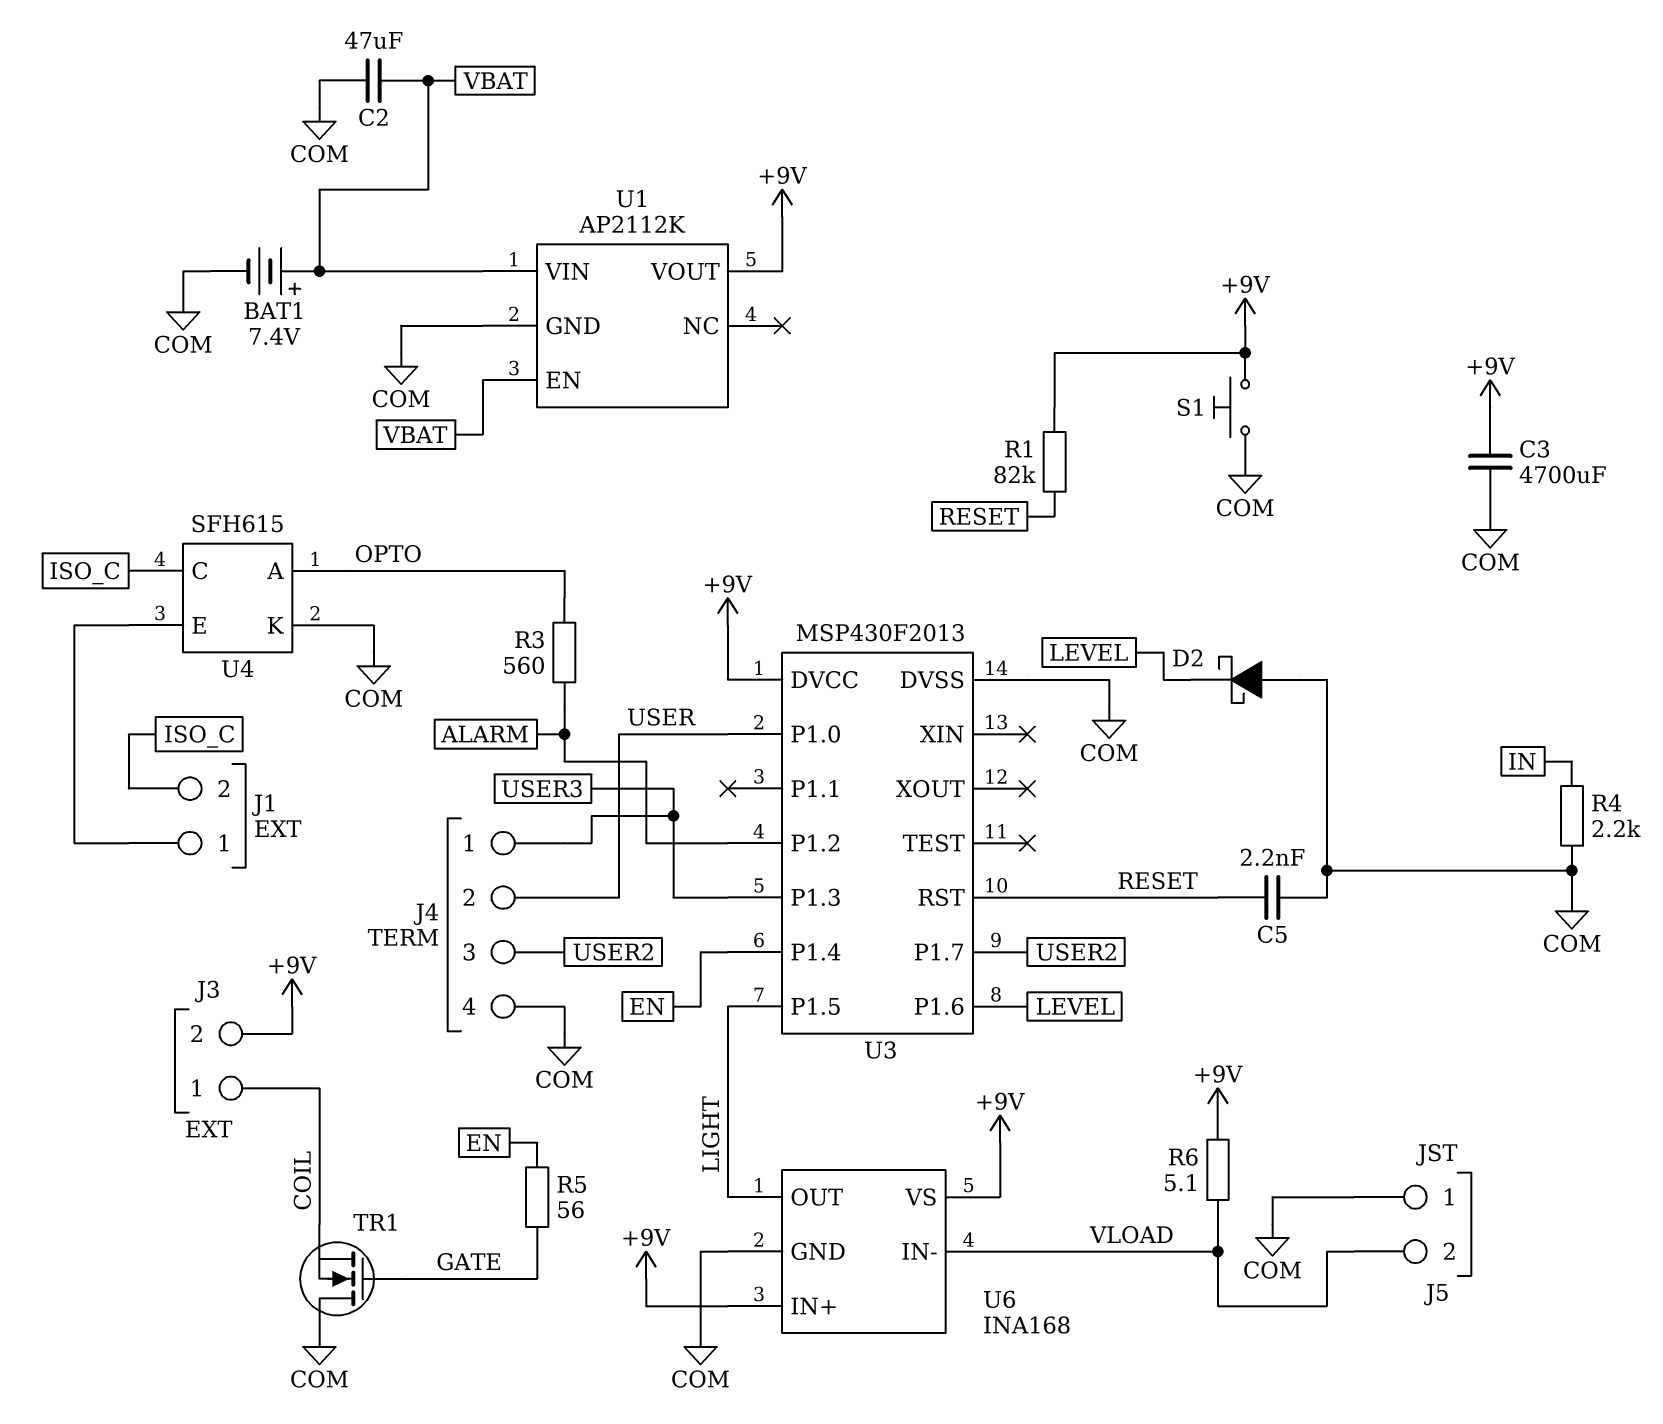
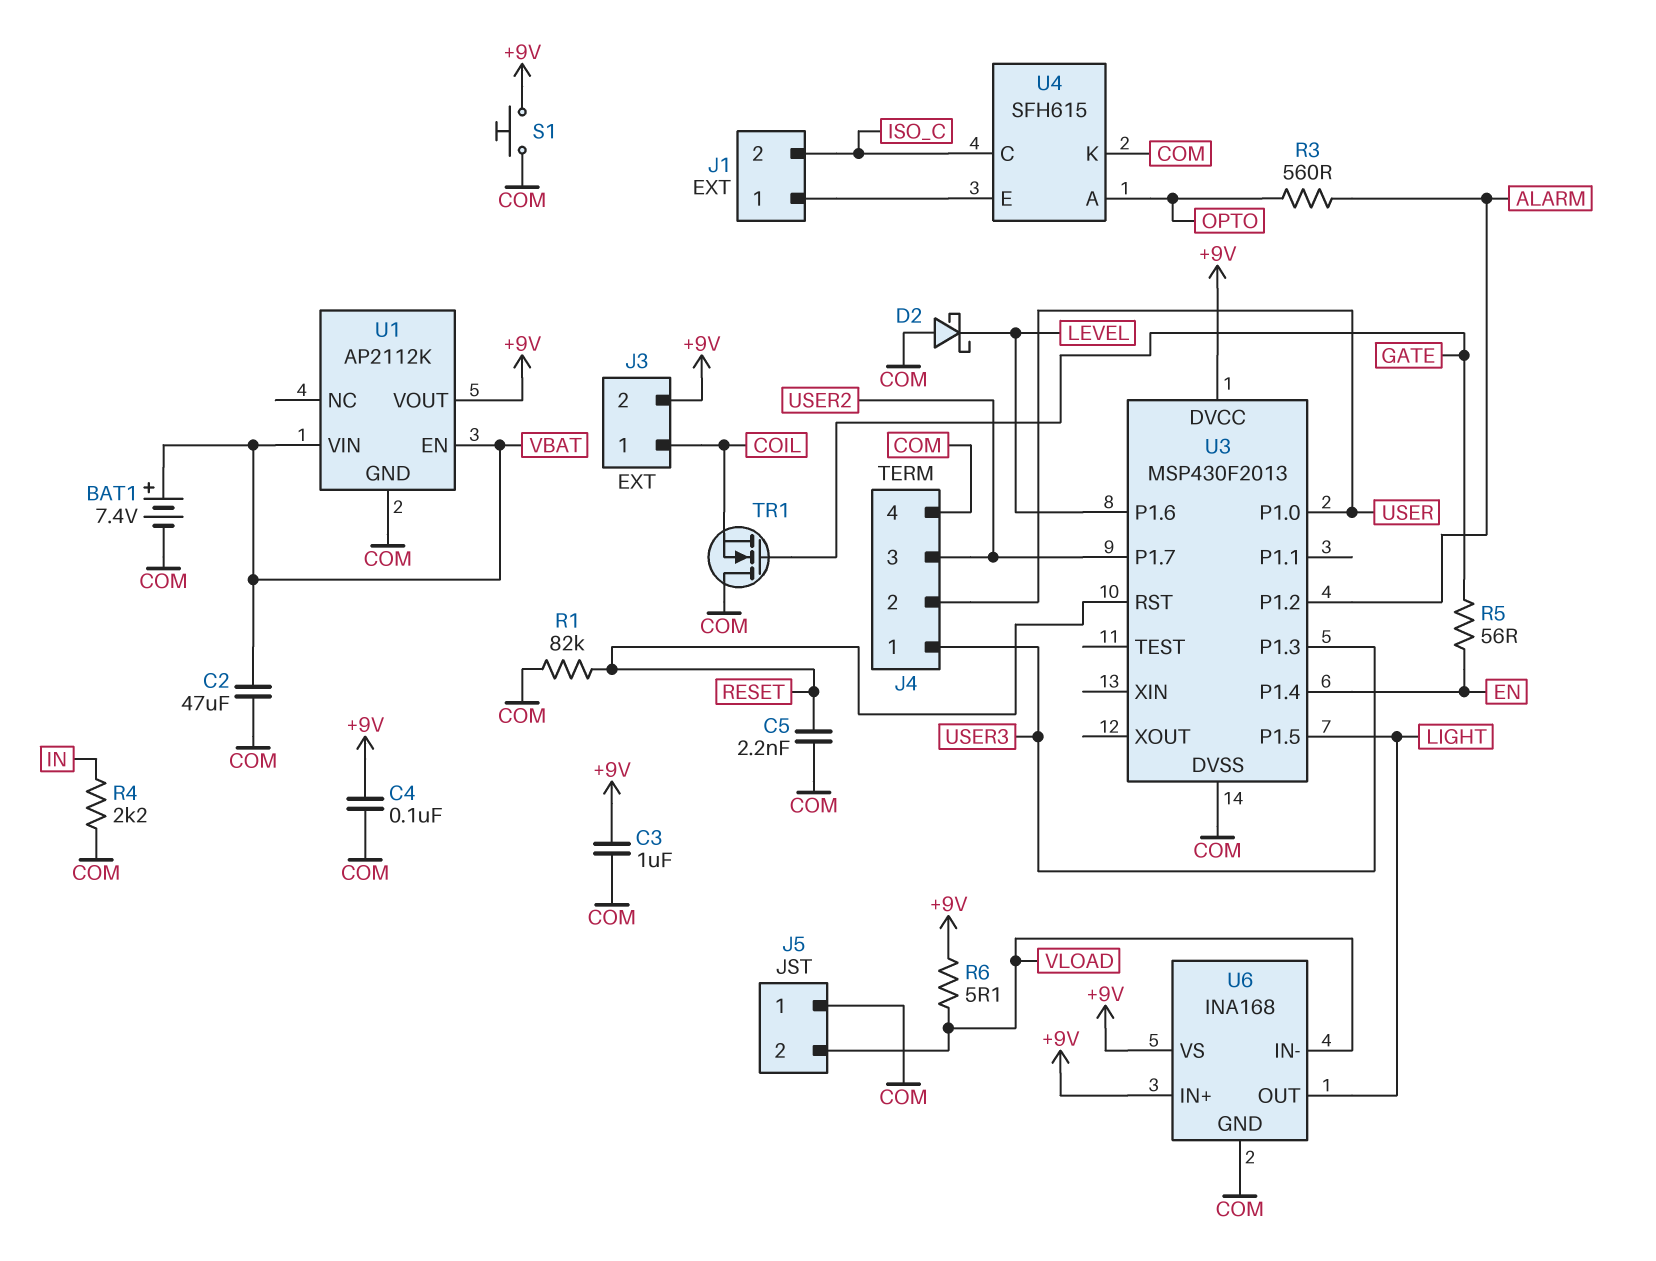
C3: 4700uF (+9V, COM) -> 1uF (+9V, COM)
C4: none -> 100nF (+9V, COM)
R1: 82k (+9V, RESET) -> 82k (COM, RESET)

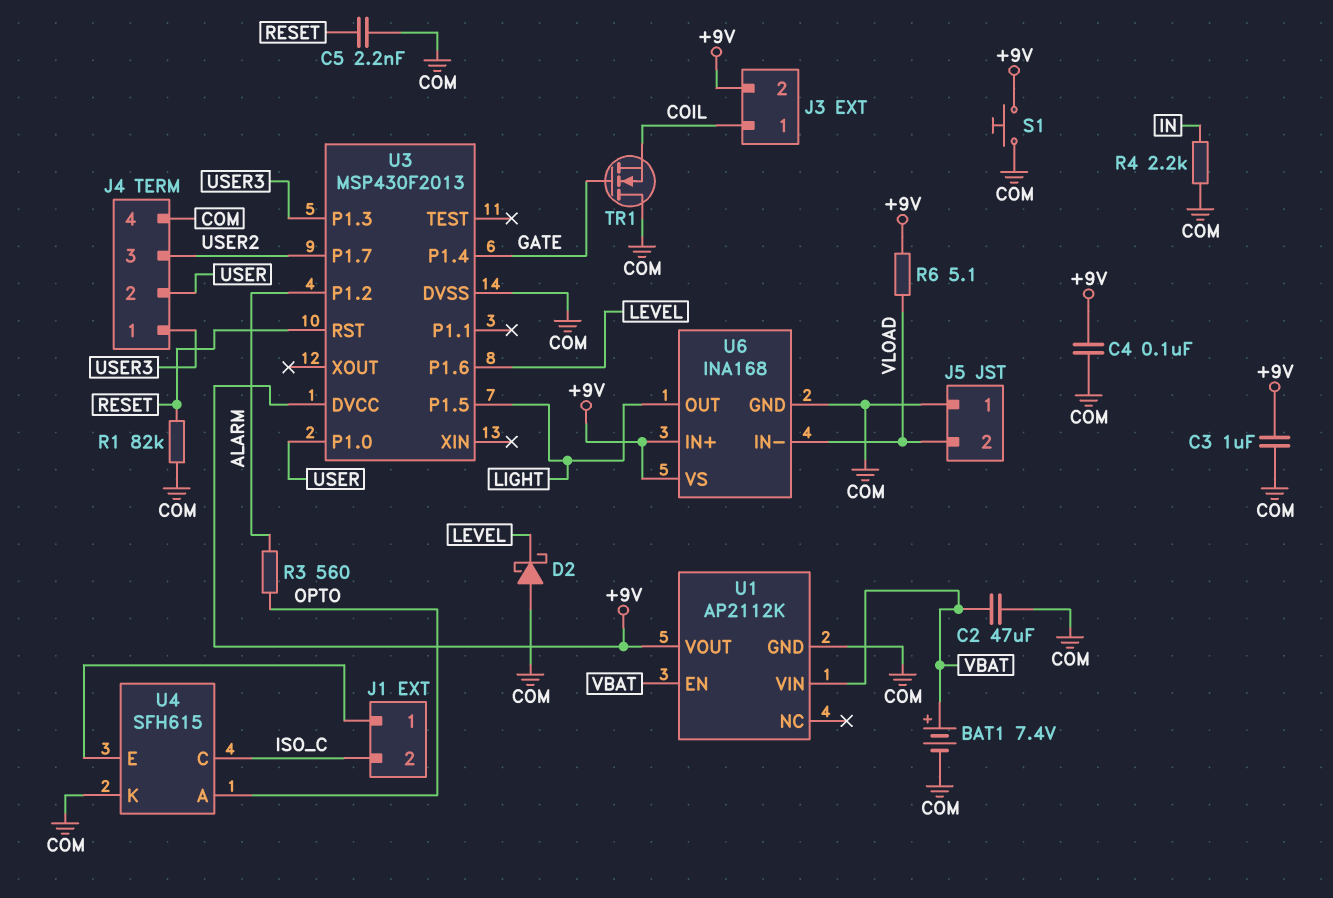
R5: 56 (EN, GATE) -> none
U3 pin P1.4: EN -> GATE

